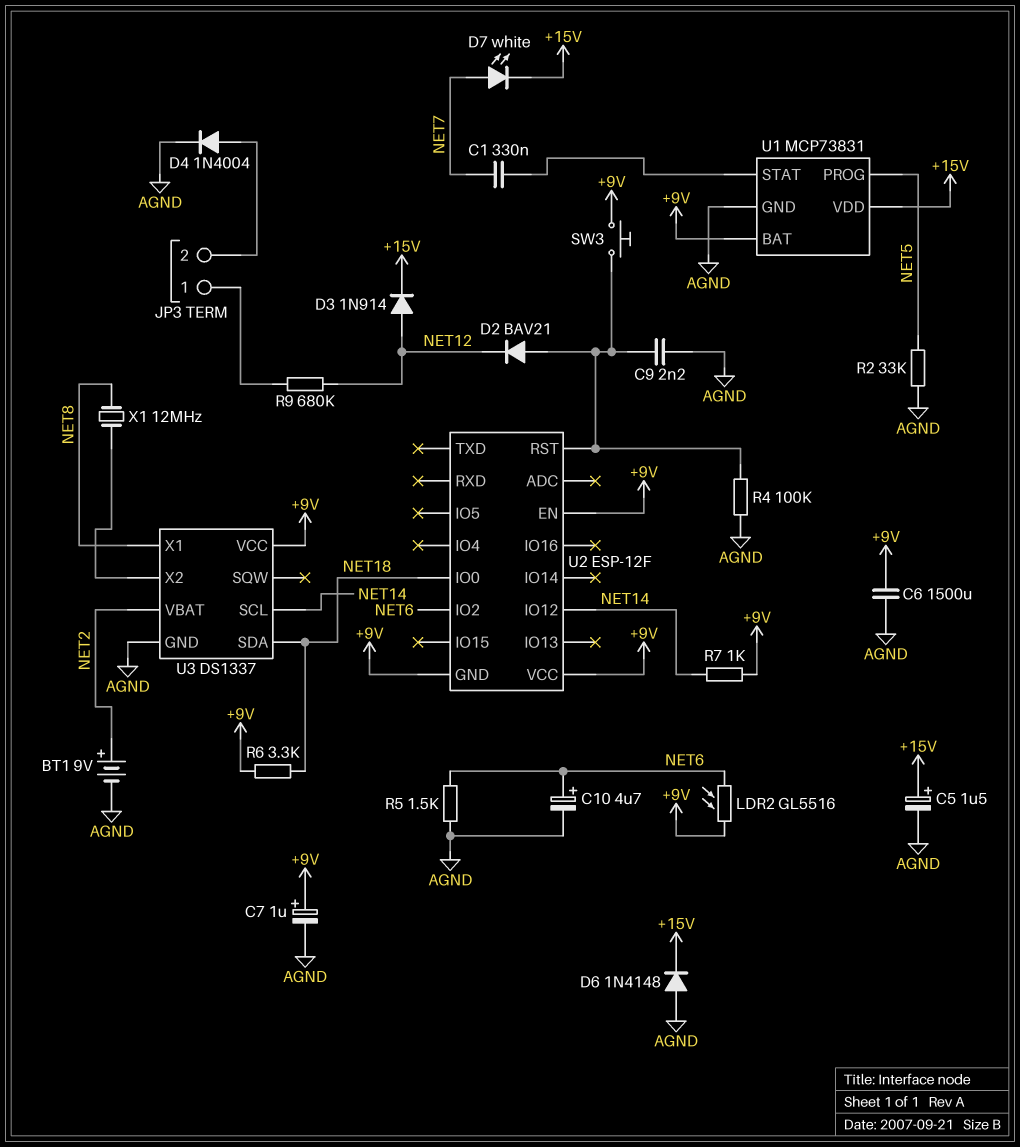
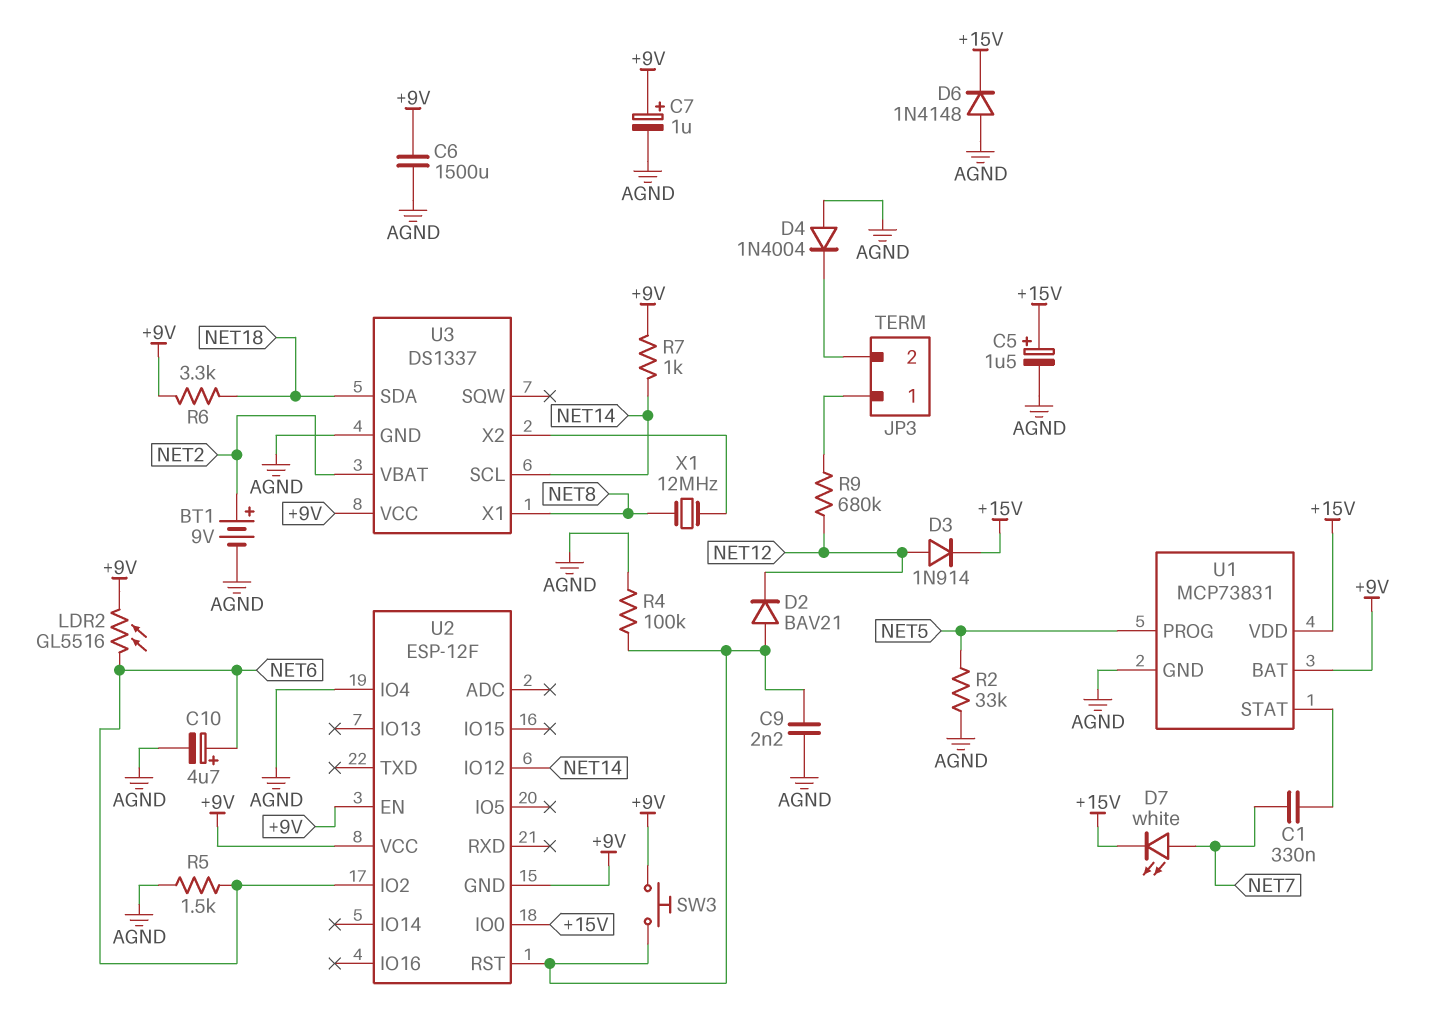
D4: diode 1N4004 (A JP3/2, K AGND) -> diode 1N4004 (A AGND, K JP3/2)
U2 pin IO0: NET18 -> +15V
U2 pin IO4: none -> AGND

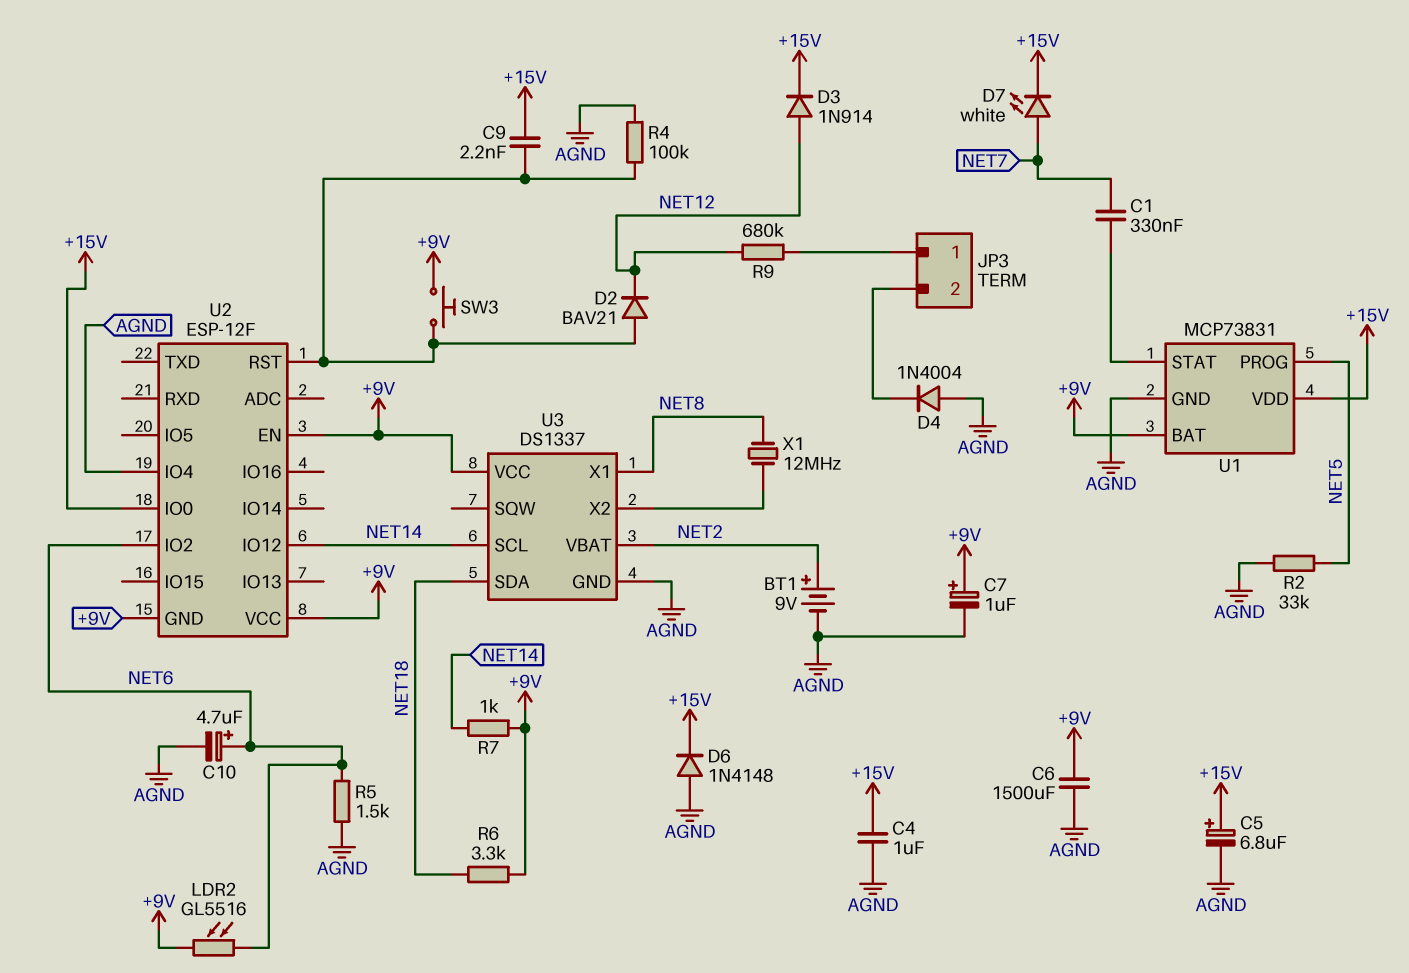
C4: none -> 1uF (+15V, AGND)
C5: 1.5uF (plus +15V, minus AGND) -> 6.8uF (plus +15V, minus AGND)
C9: 2.2nF (AGND, U2/RST) -> 2.2nF (+15V, U2/RST)

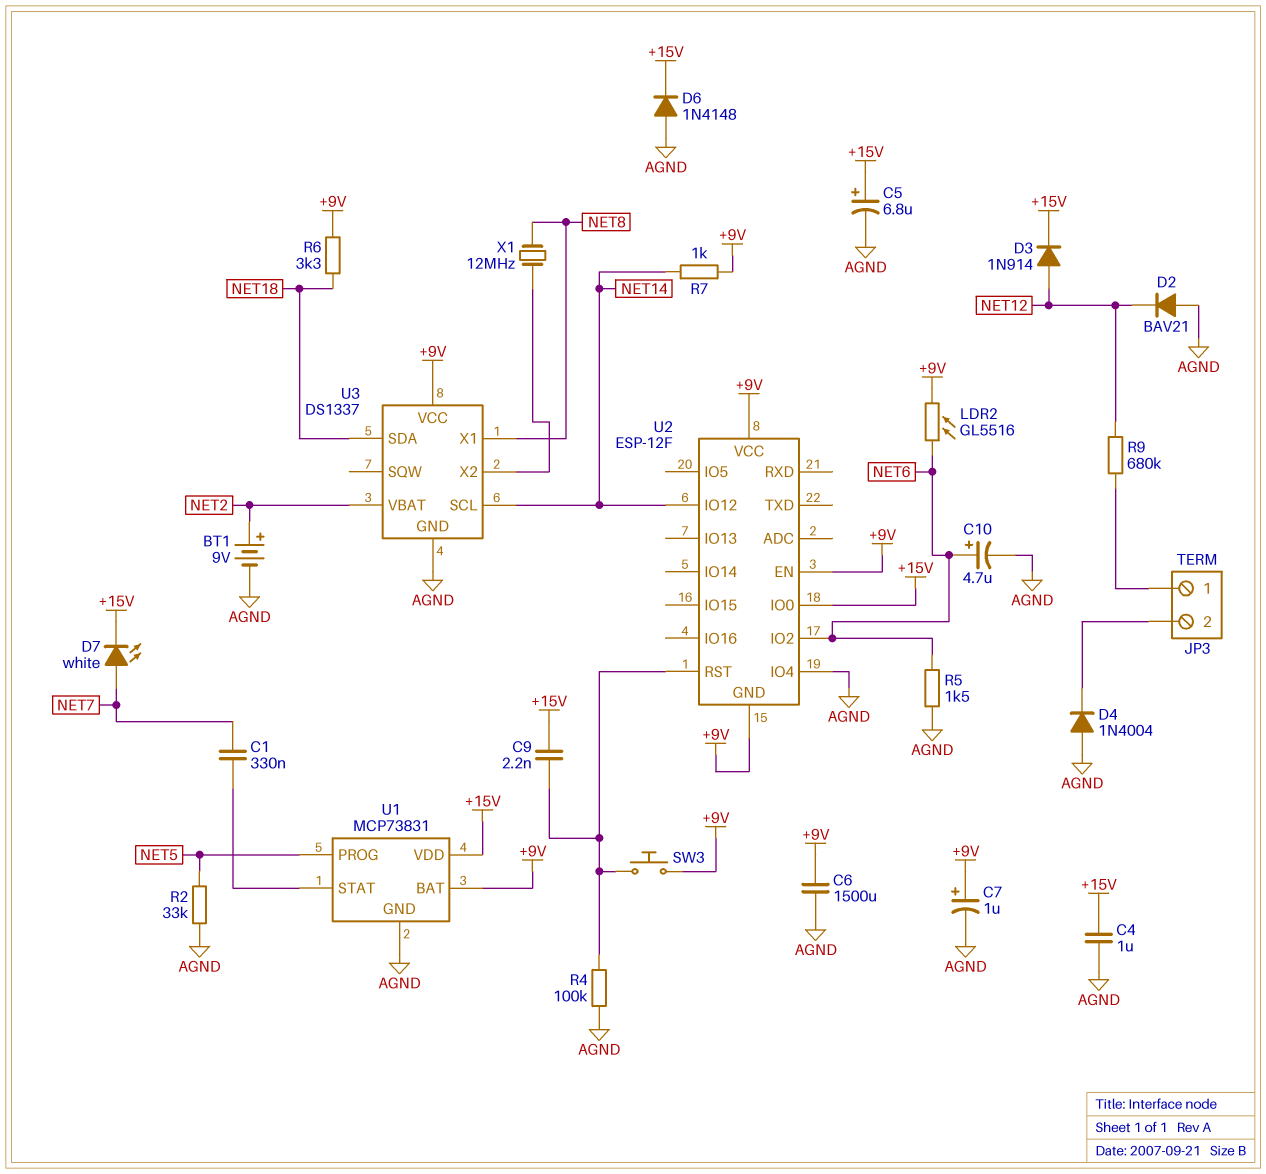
D2: diode BAV21 (A U2/RST, K NET12) -> diode BAV21 (A AGND, K NET12)

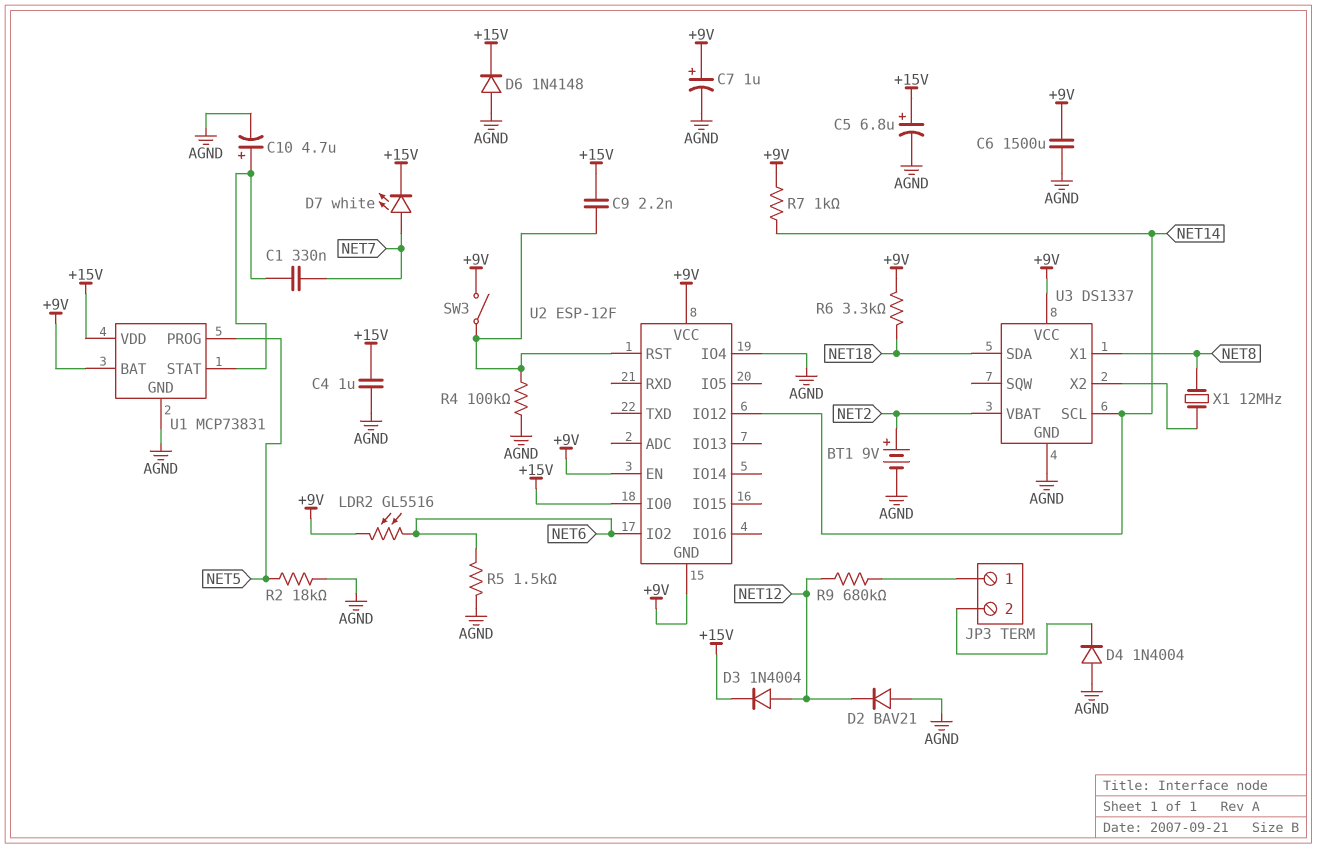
C10: 4.7uF (plus NET6, minus AGND) -> 4.7uF (plus U1/STAT, minus AGND)
D3: diode 1N914 (A NET12, K +15V) -> diode 1N4004 (A NET12, K +15V)
R2: 33k (AGND, NET5) -> 18k (AGND, NET5)
SW3: button (+9V, U2/RST) -> switch (+9V, U2/RST)

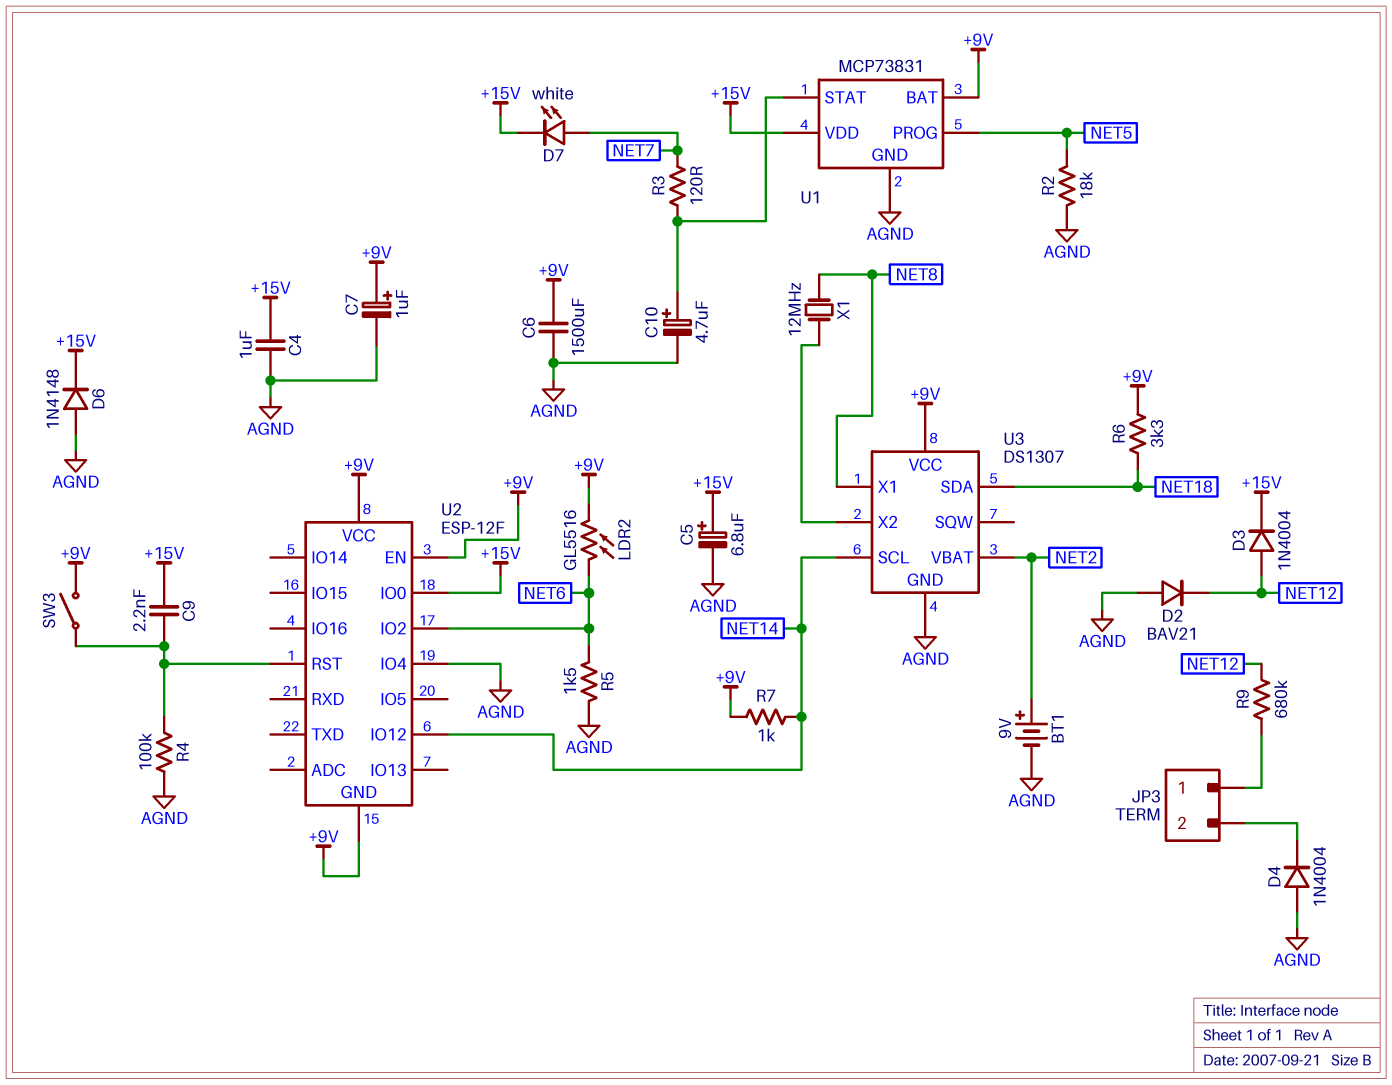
C1: 330nF (NET7, U1/STAT) -> none
R3: none -> 120 (NET7, U1/STAT)
U3: DS1337 -> DS1307

